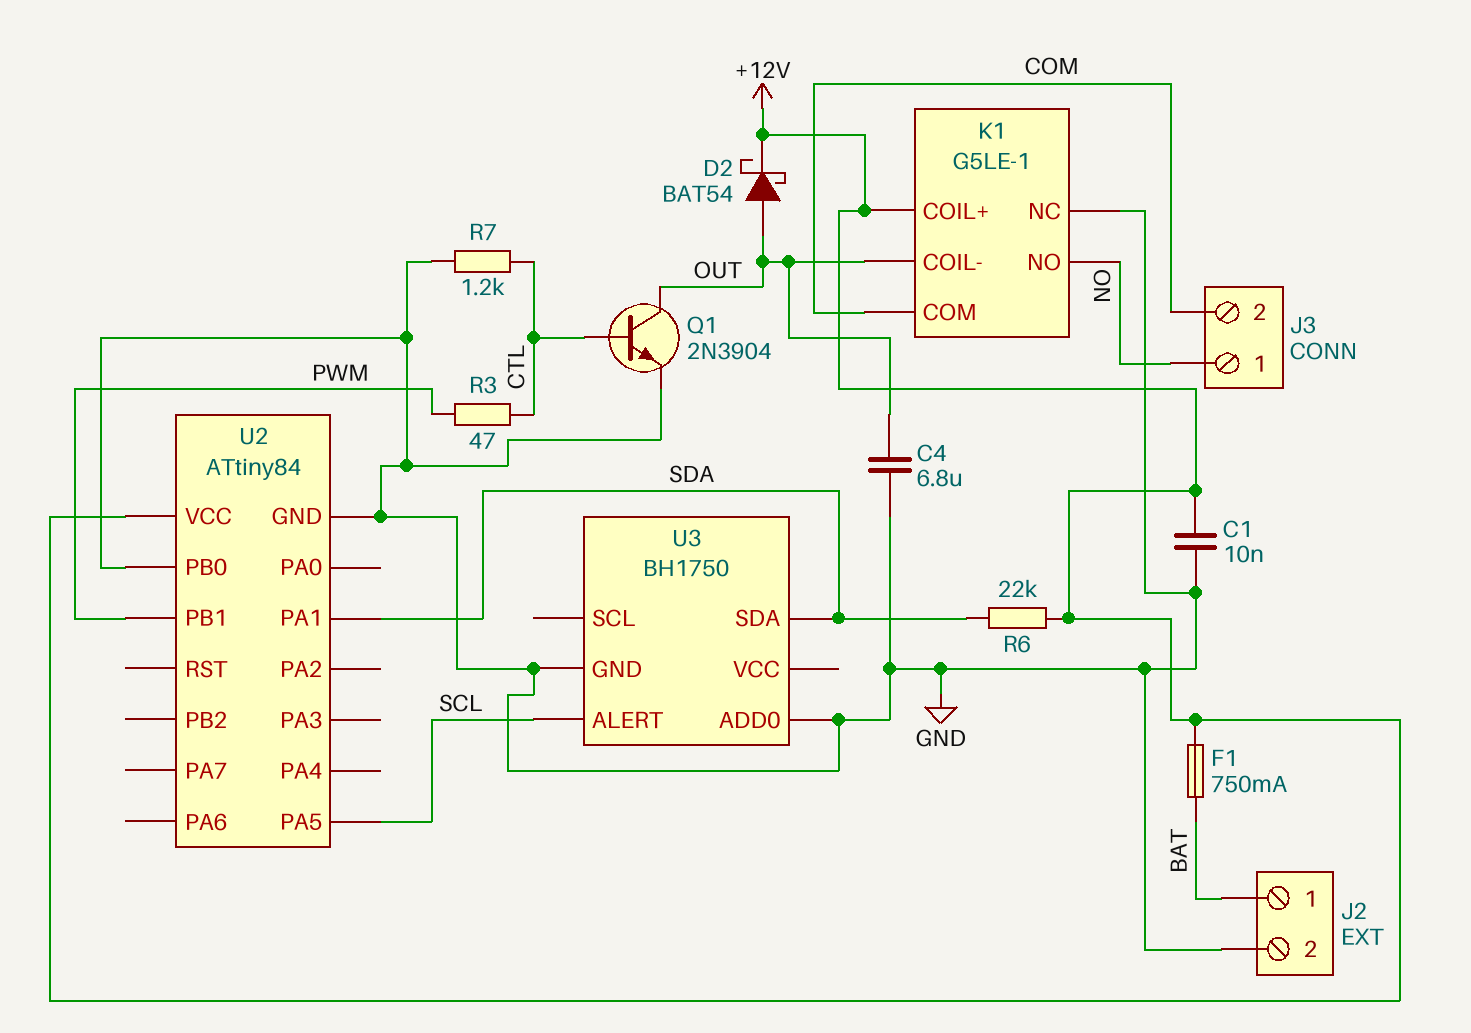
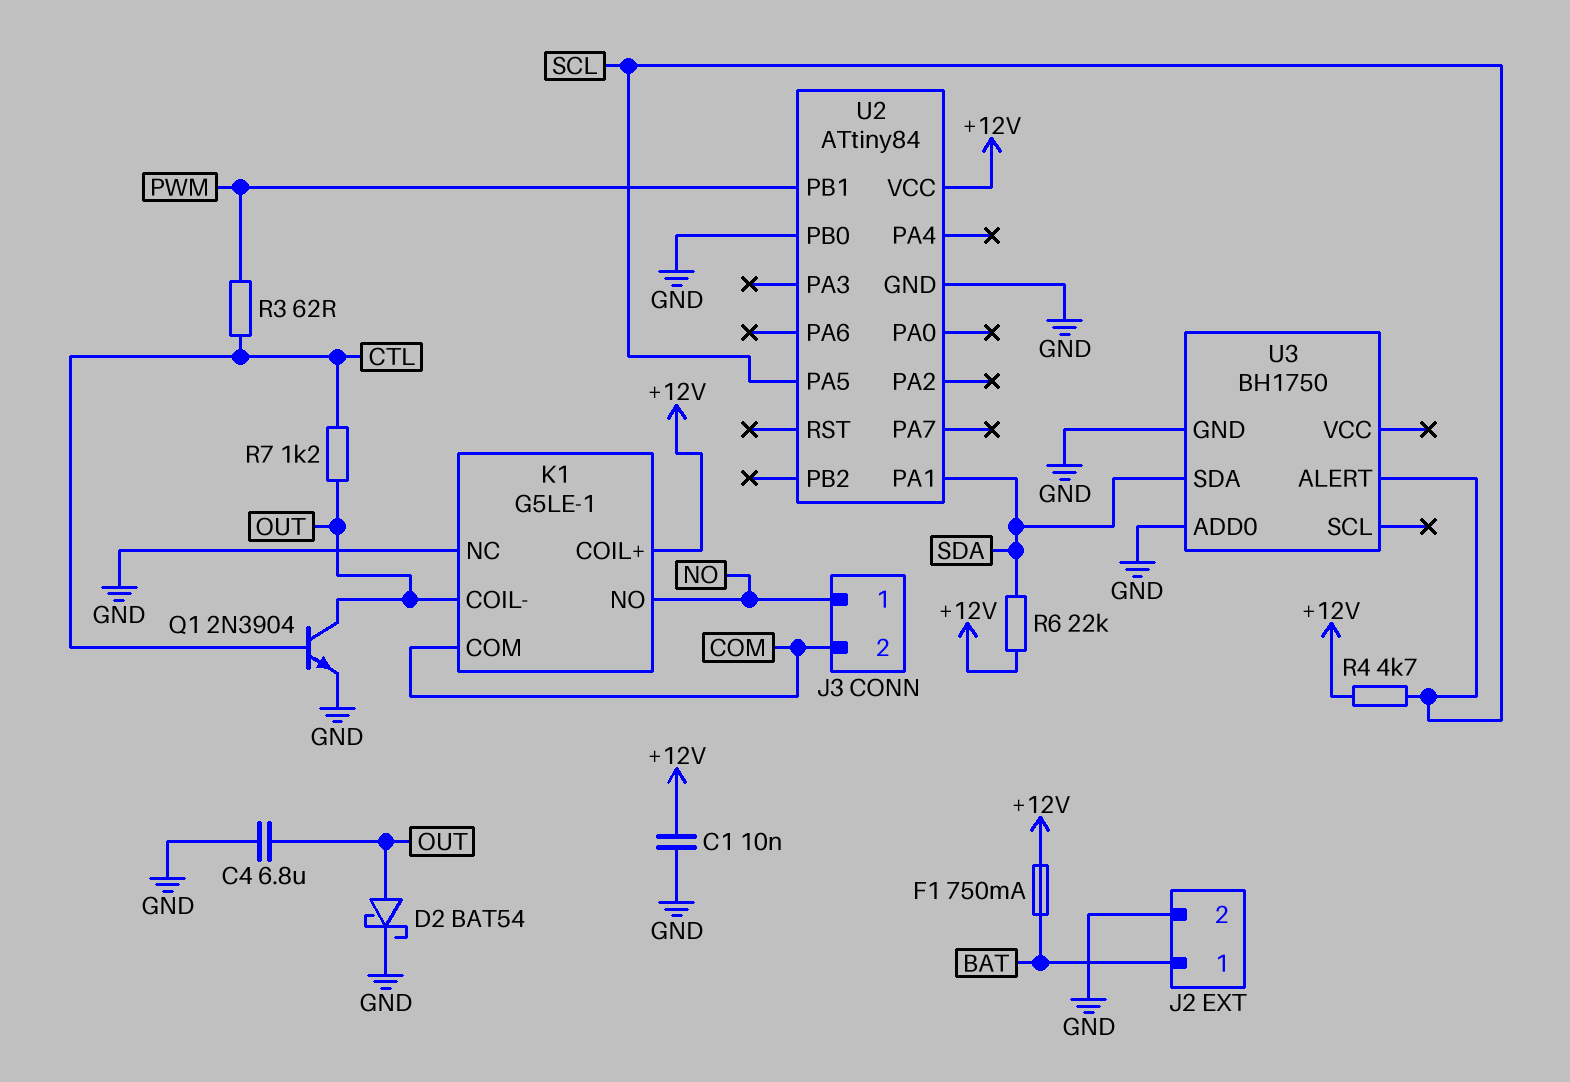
D2: schottky BAT54 (A OUT, K +12V) -> schottky BAT54 (A OUT, K GND)
R3: 47 (CTL, PWM) -> 62 (CTL, PWM)
R4: none -> 4.7k (+12V, SCL)
R7: 1.2k (CTL, GND) -> 1.2k (CTL, OUT)

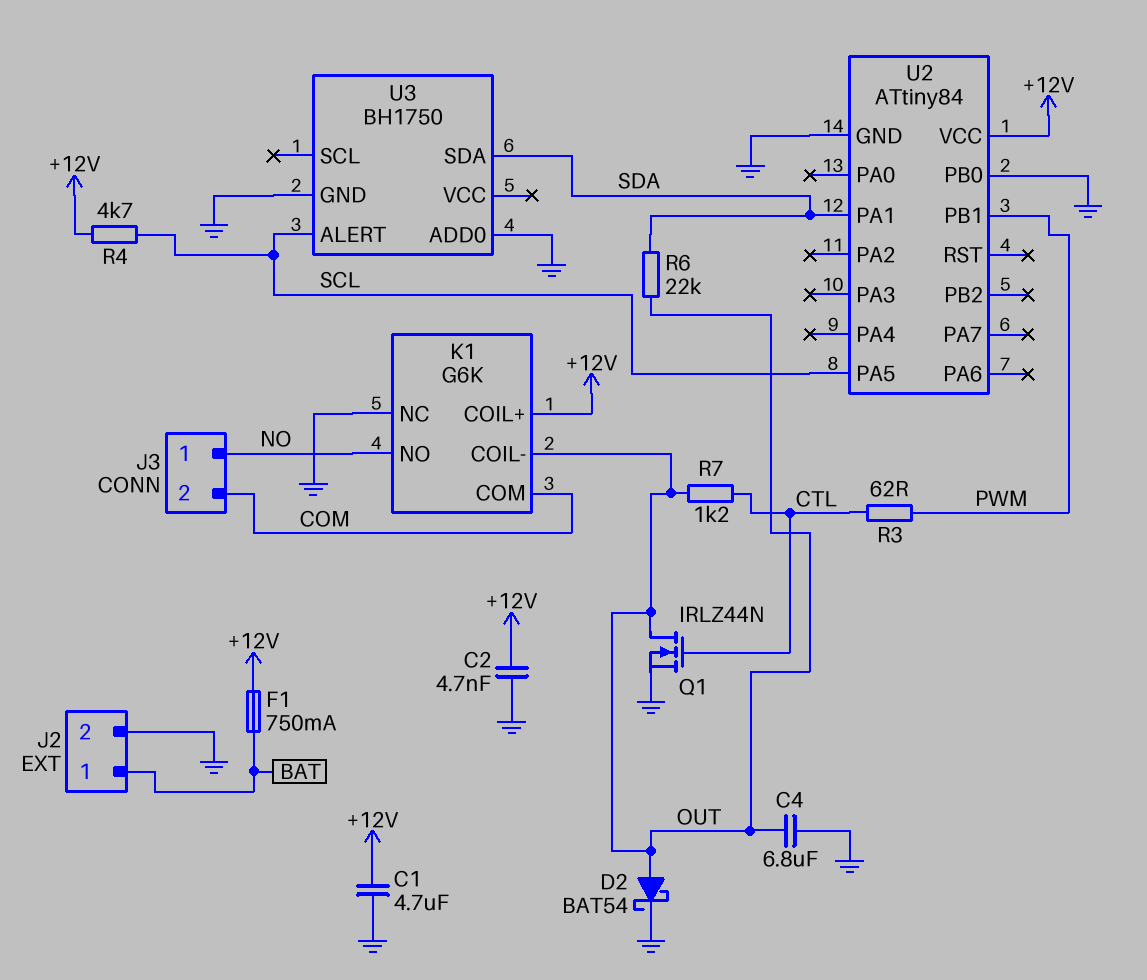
C1: 10nF (+12V, GND) -> 4.7uF (+12V, GND)
C2: none -> 4.7nF (+12V, GND)
K1: G5LE-1 -> G6K
Q1: NPN 2N3904 (B CTL, C OUT, E GND) -> NMOS IRLZ44N (G CTL, D OUT, S GND)
R6: 22k (+12V, SDA) -> 22k (OUT, SDA)

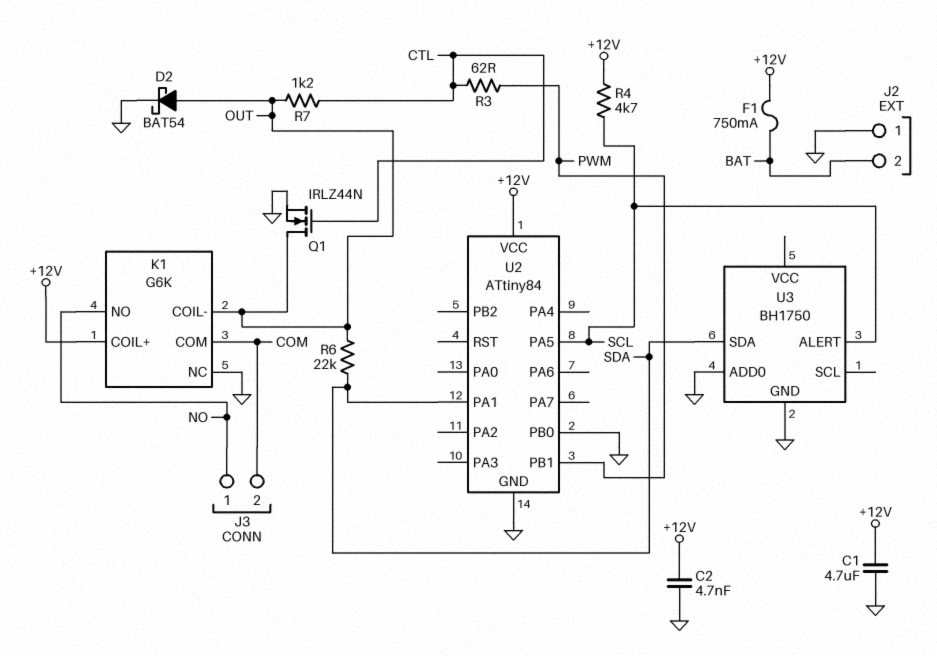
C4: 6.8uF (GND, OUT) -> none
J2 pin 1: BAT -> GND
J2 pin 2: GND -> BAT

